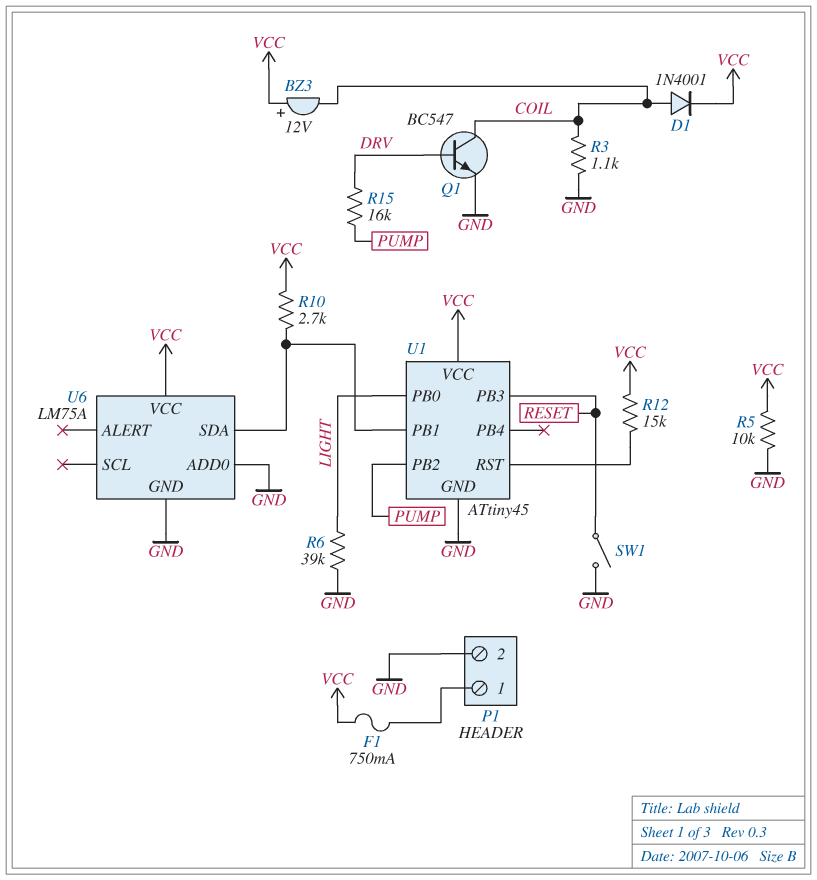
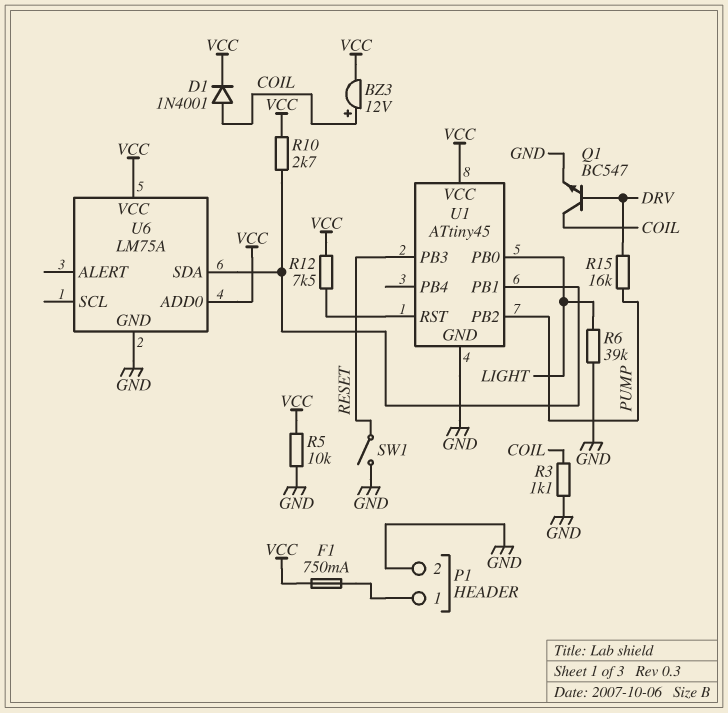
BZ3: buzzer 12V (plus VCC, minus COIL) -> buzzer 12V (plus COIL, minus VCC)
R12: 15k (U1/RST, VCC) -> 7.5k (U1/RST, VCC)
U6 pin ADD0: GND -> VCC

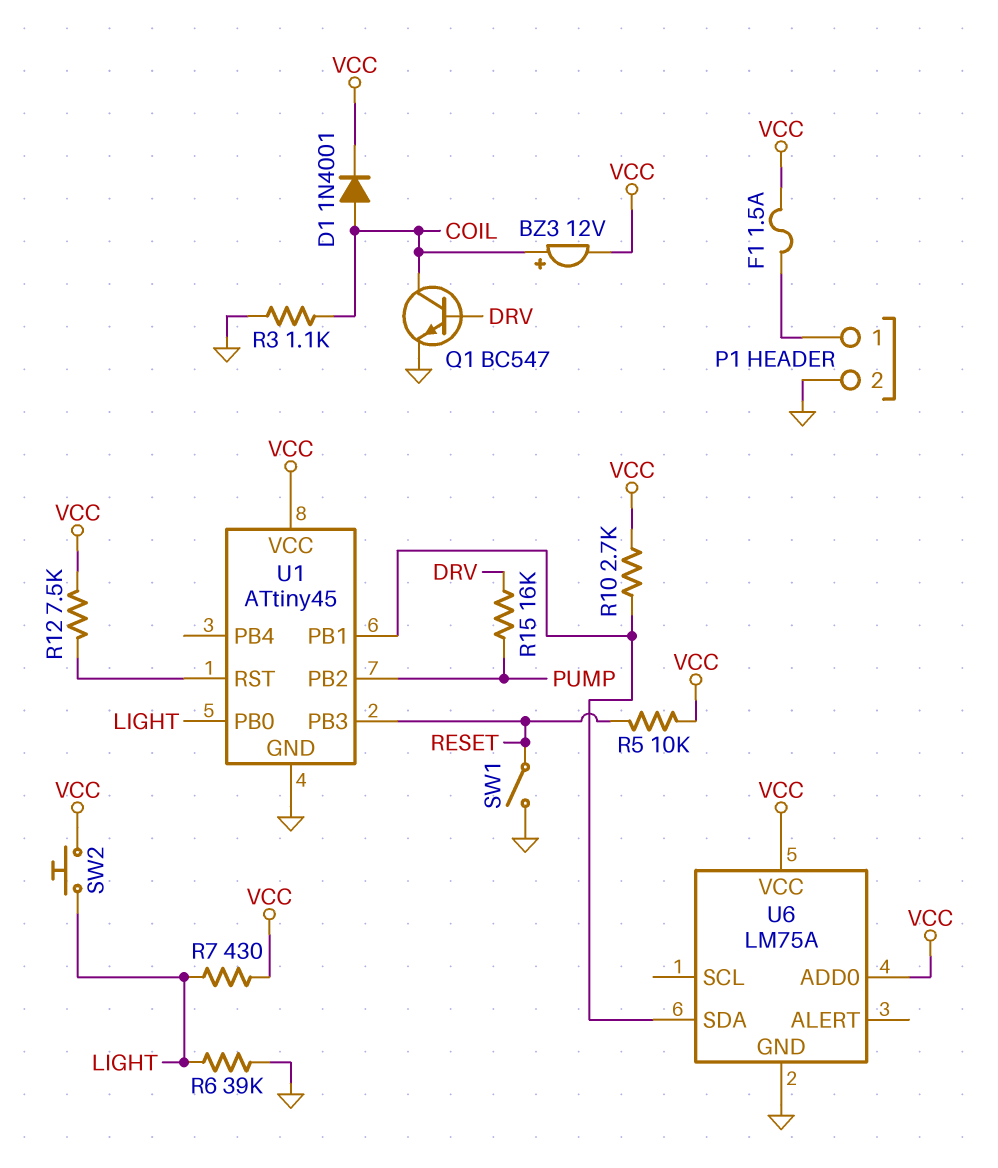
F1: 750mA (P1/1, VCC) -> 1.5A (P1/1, VCC)
R5: 10k (GND, VCC) -> 10k (RESET, VCC)
R7: none -> 430 (LIGHT, VCC)
SW2: none -> button (LIGHT, VCC)

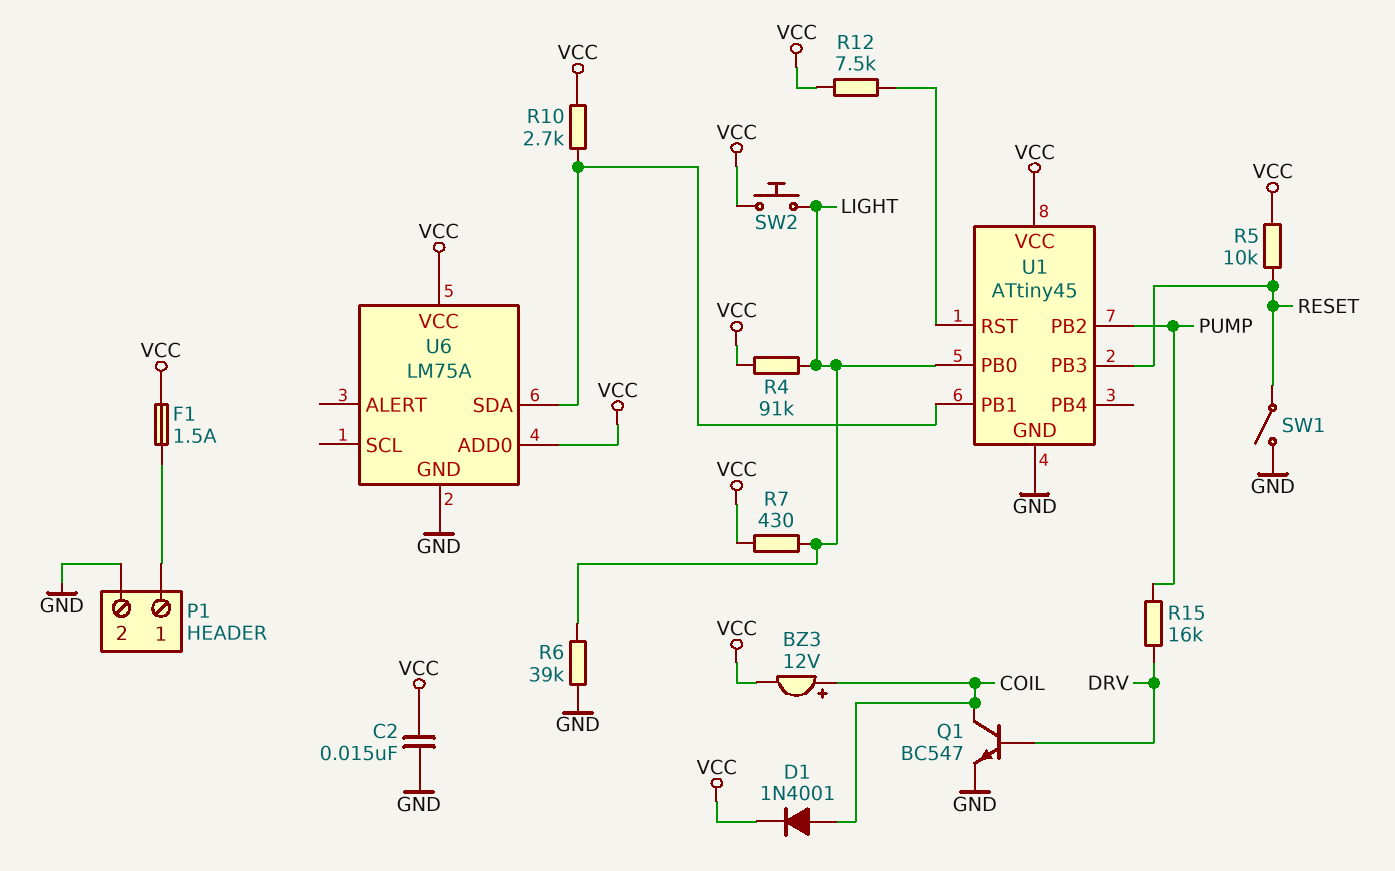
C2: none -> 15nF (GND, VCC)
R3: 1.1k (COIL, GND) -> none
R4: none -> 91k (LIGHT, VCC)

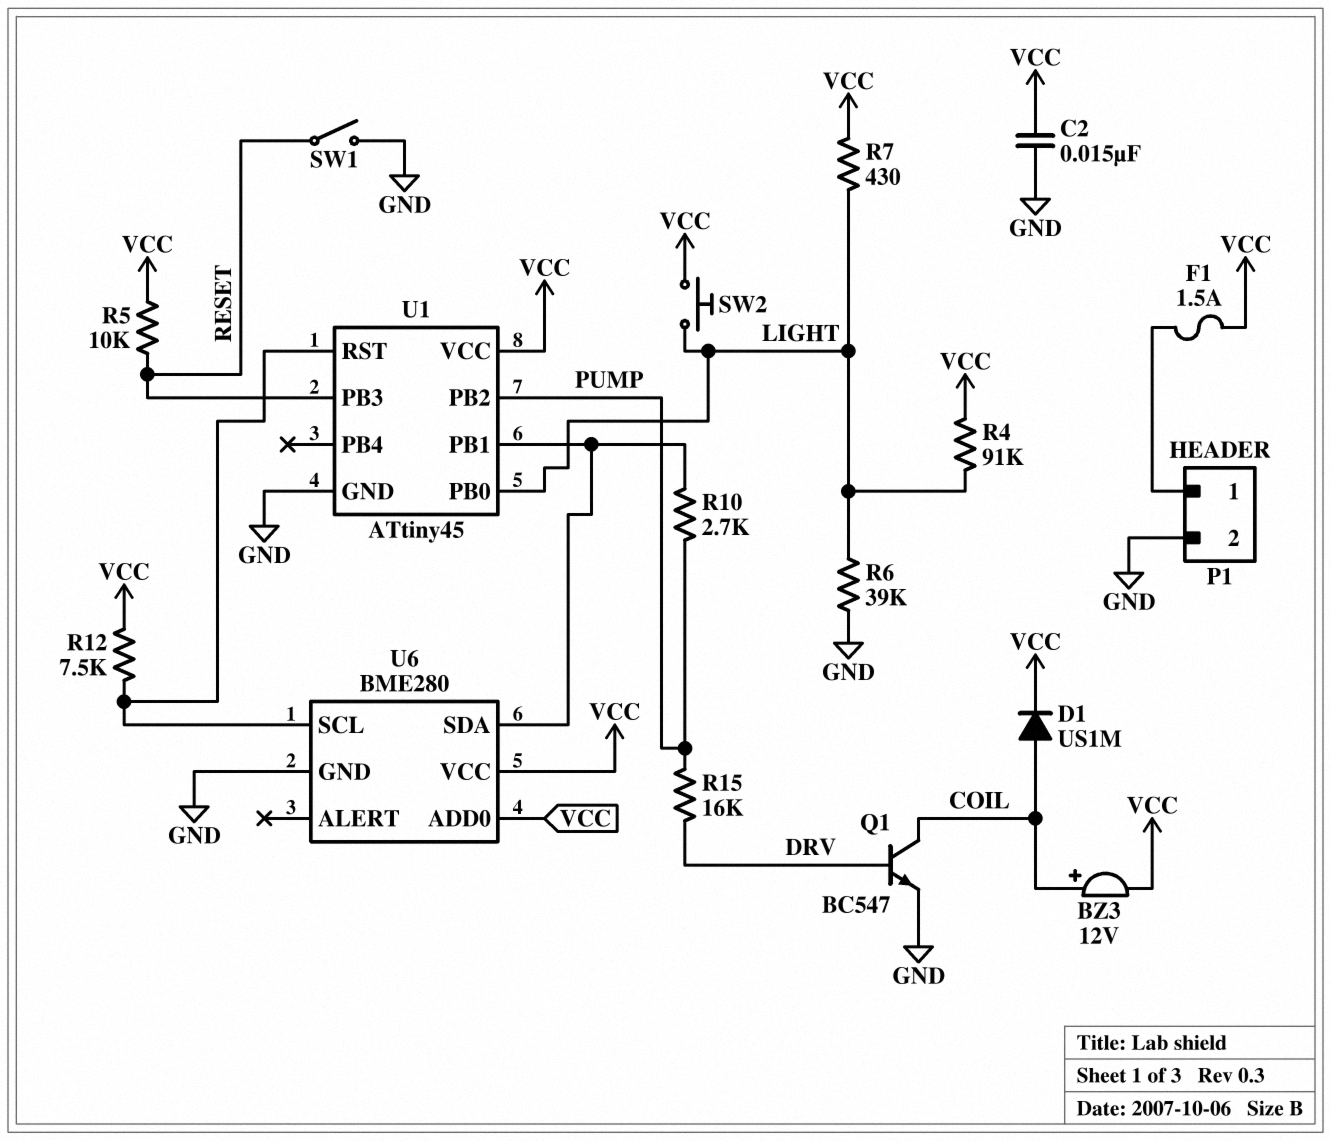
D1: diode 1N4001 (A COIL, K VCC) -> diode US1M (A COIL, K VCC)
R10: 2.7k (U1/PB1, VCC) -> 2.7k (PUMP, U1/PB1)
U6: LM75A -> BME280
U6 pin SCL: none -> U1/RST

